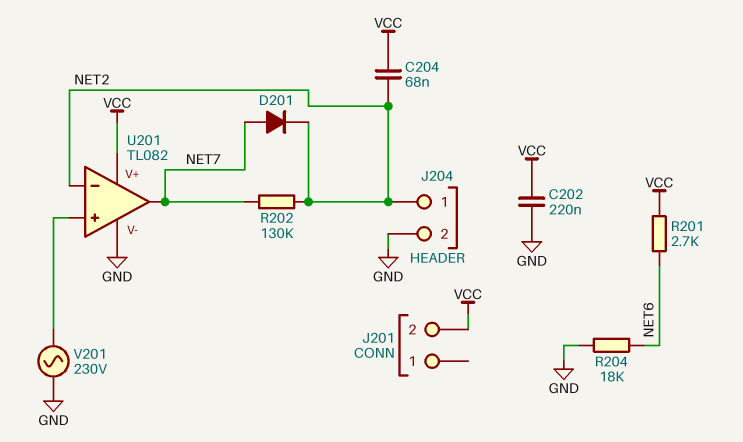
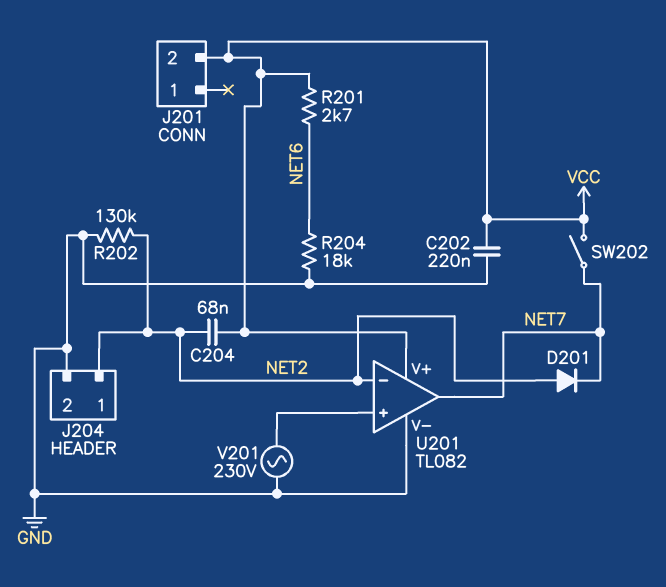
D201: diode (A NET7, K NET2) -> diode (A NET2, K NET7)
R202: 130k (NET2, NET7) -> 130k (GND, NET2)
SW202: none -> switch (NET7, VCC)

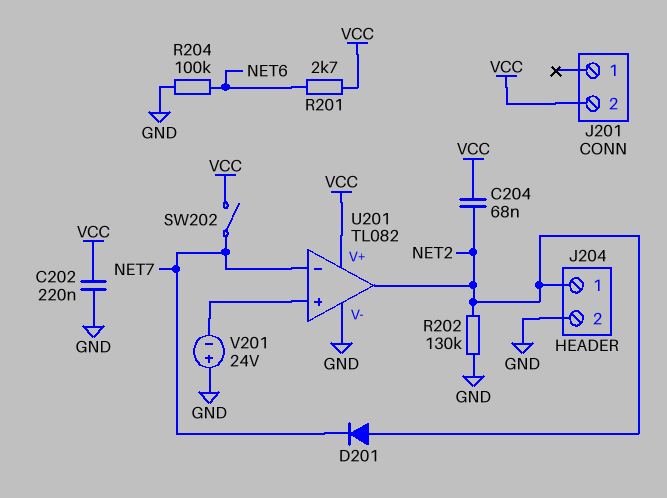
R204: 18k (GND, NET6) -> 100k (GND, NET6)
U201 pin in-: NET2 -> NET7
U201 pin out: NET7 -> NET2
V201: AC 230V (GND, U201/in+) -> 24V (plus GND, minus U201/in+)

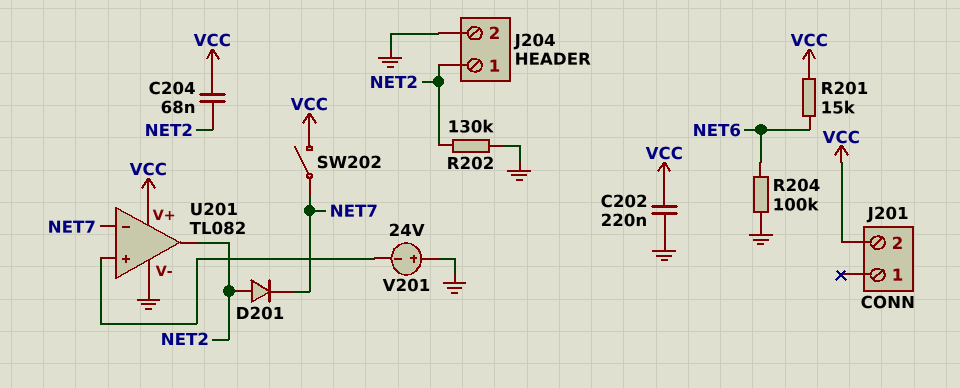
R201: 2.7k (NET6, VCC) -> 15k (NET6, VCC)

